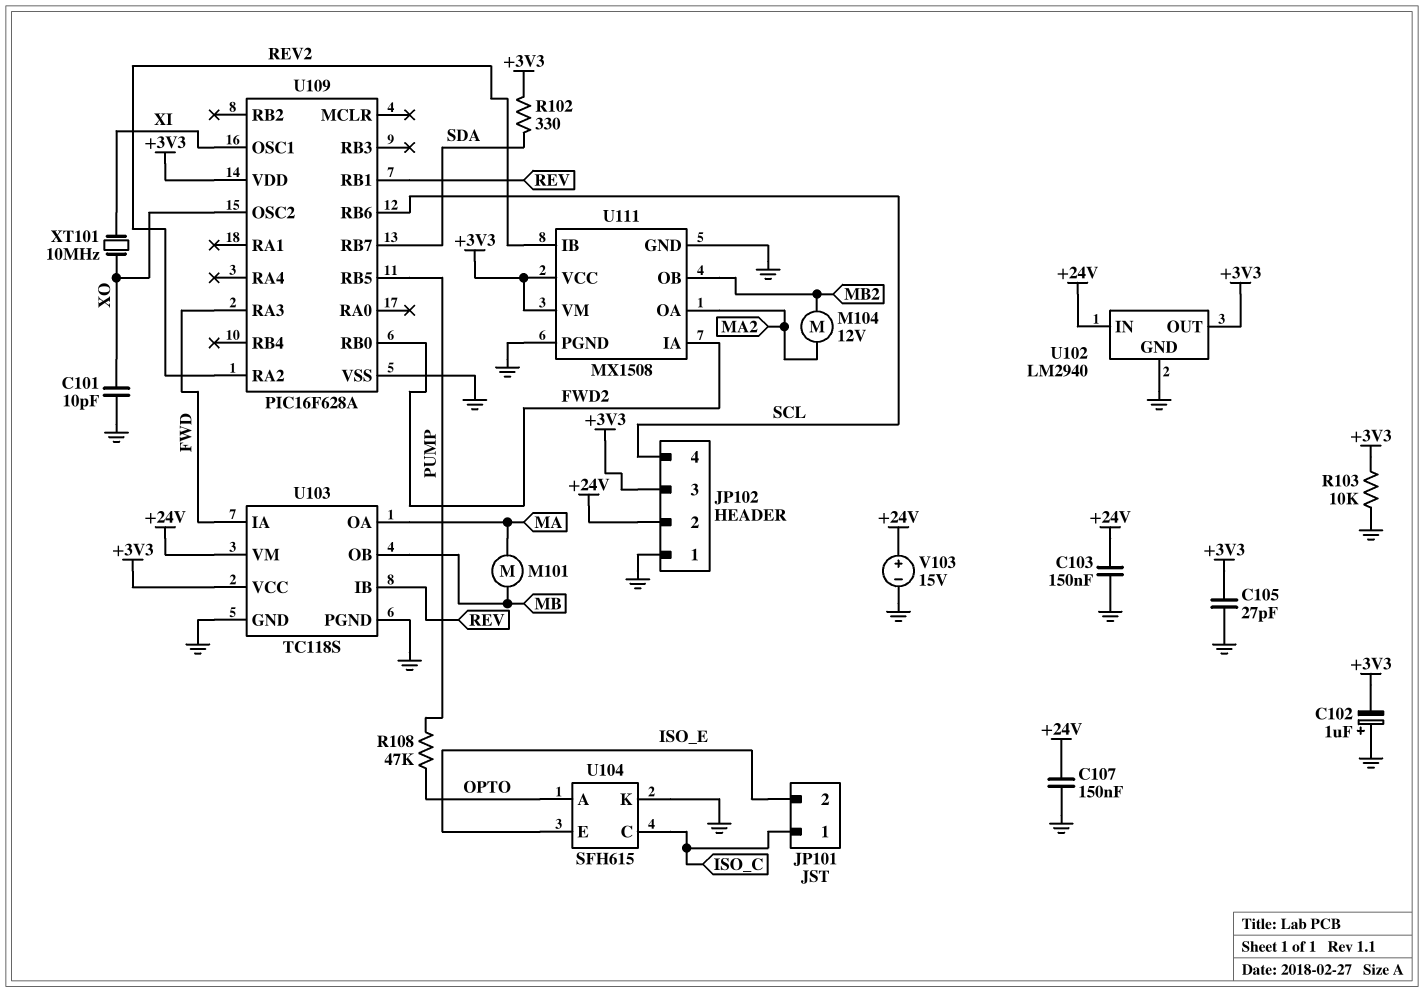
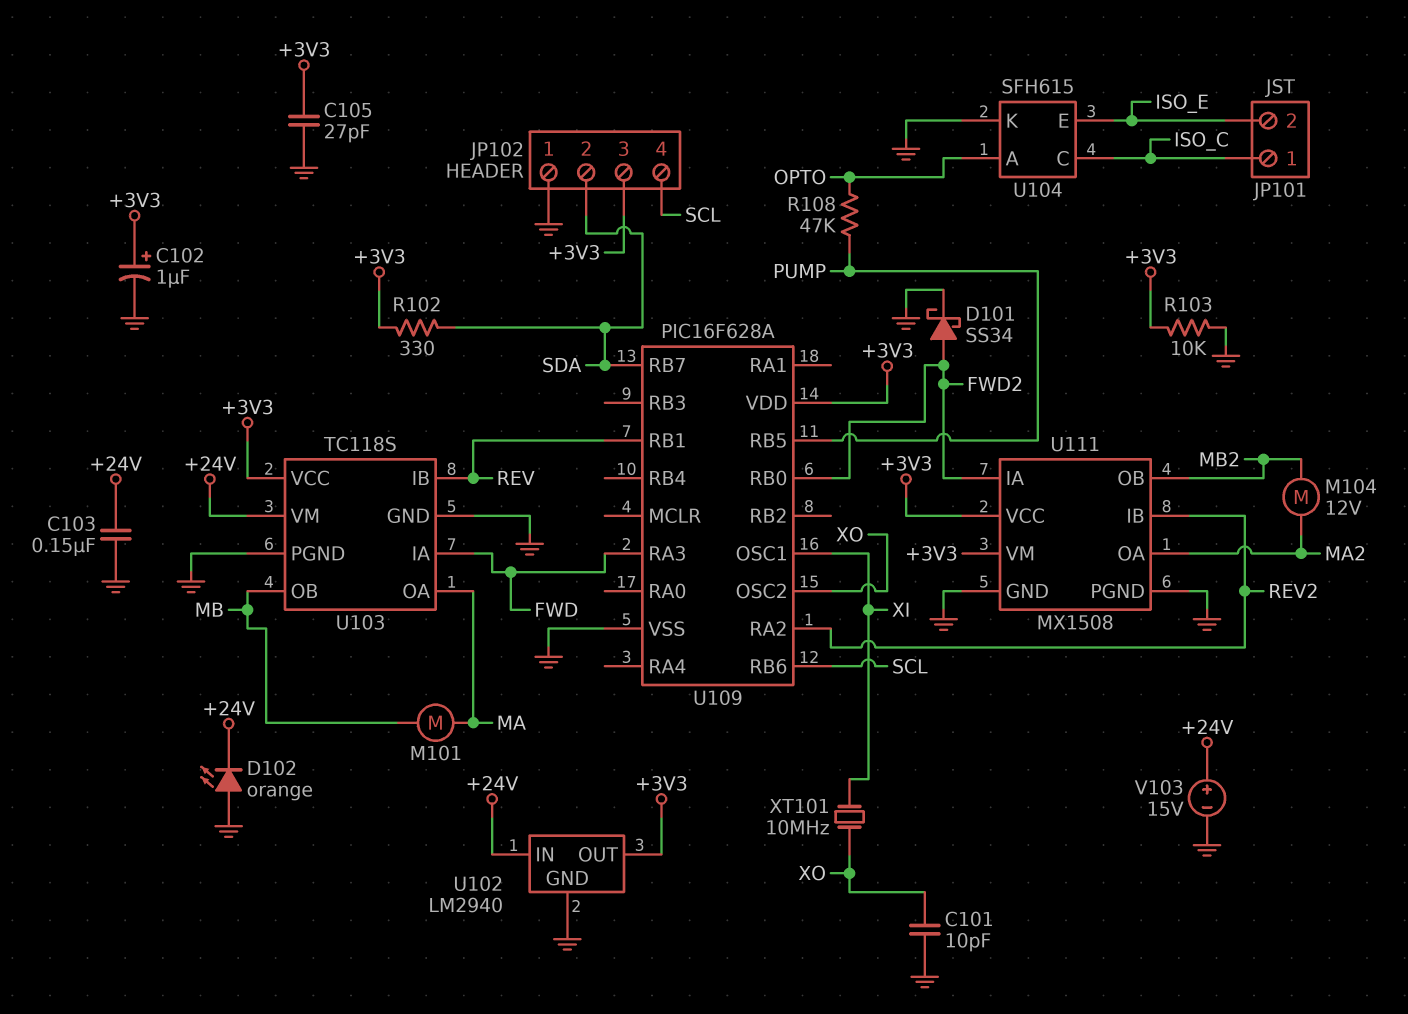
C102: 1uF (plus GND, minus +3V3) -> 1uF (plus +3V3, minus GND)
C107: 150nF (+24V, GND) -> none
D101: none -> schottky SS34 (A FWD2, K GND)
D102: none -> LED orange (A GND, K +24V)
JP102 pin 2: +24V -> SDA

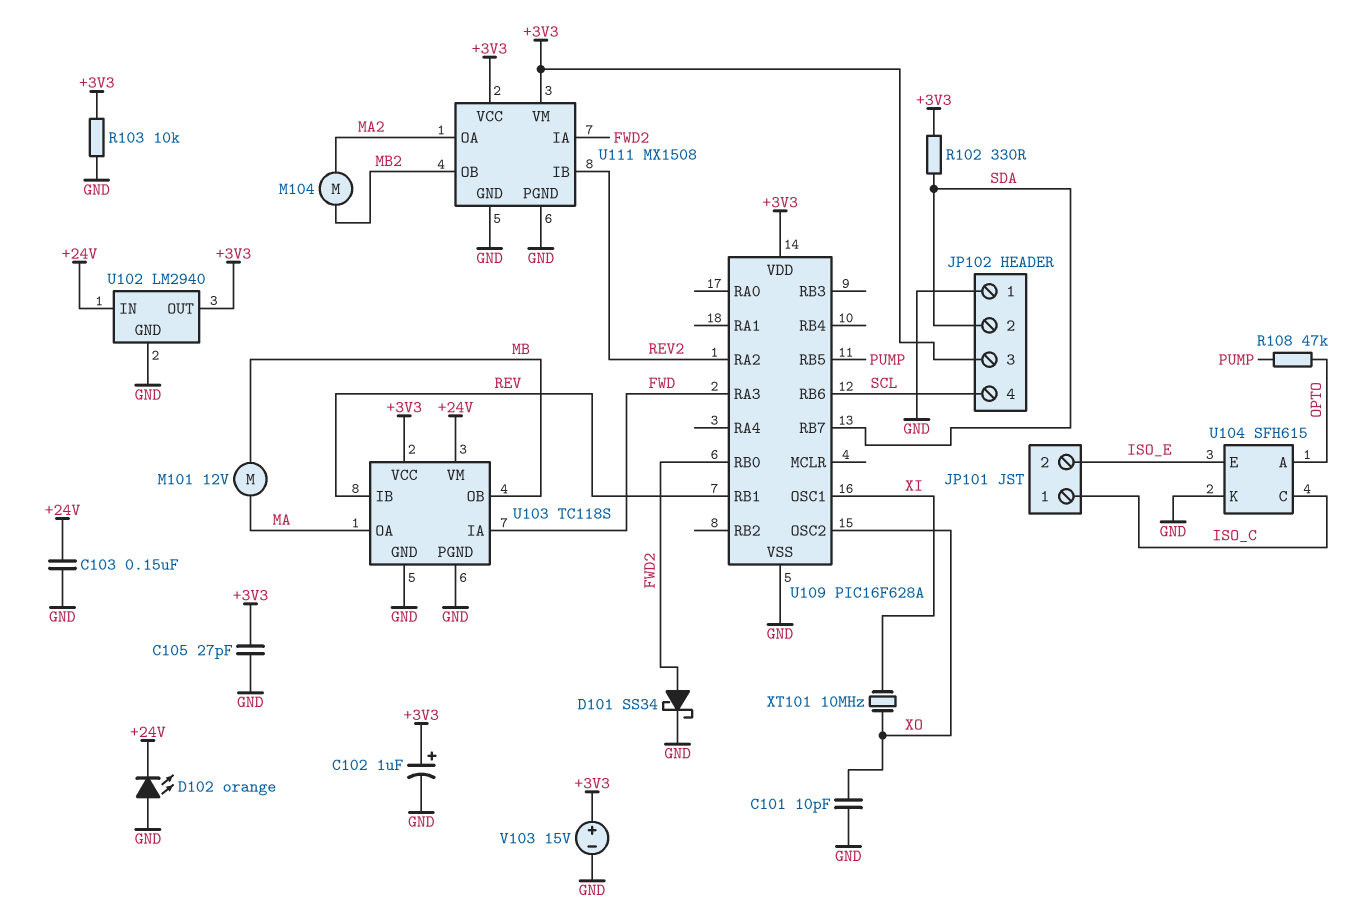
M101: motor (MA, MB) -> motor 12V (MA, MB)
M104: motor 12V (MA2, MB2) -> motor (MA2, MB2)
V103: 15V (plus +24V, minus GND) -> 15V (plus +3V3, minus GND)

